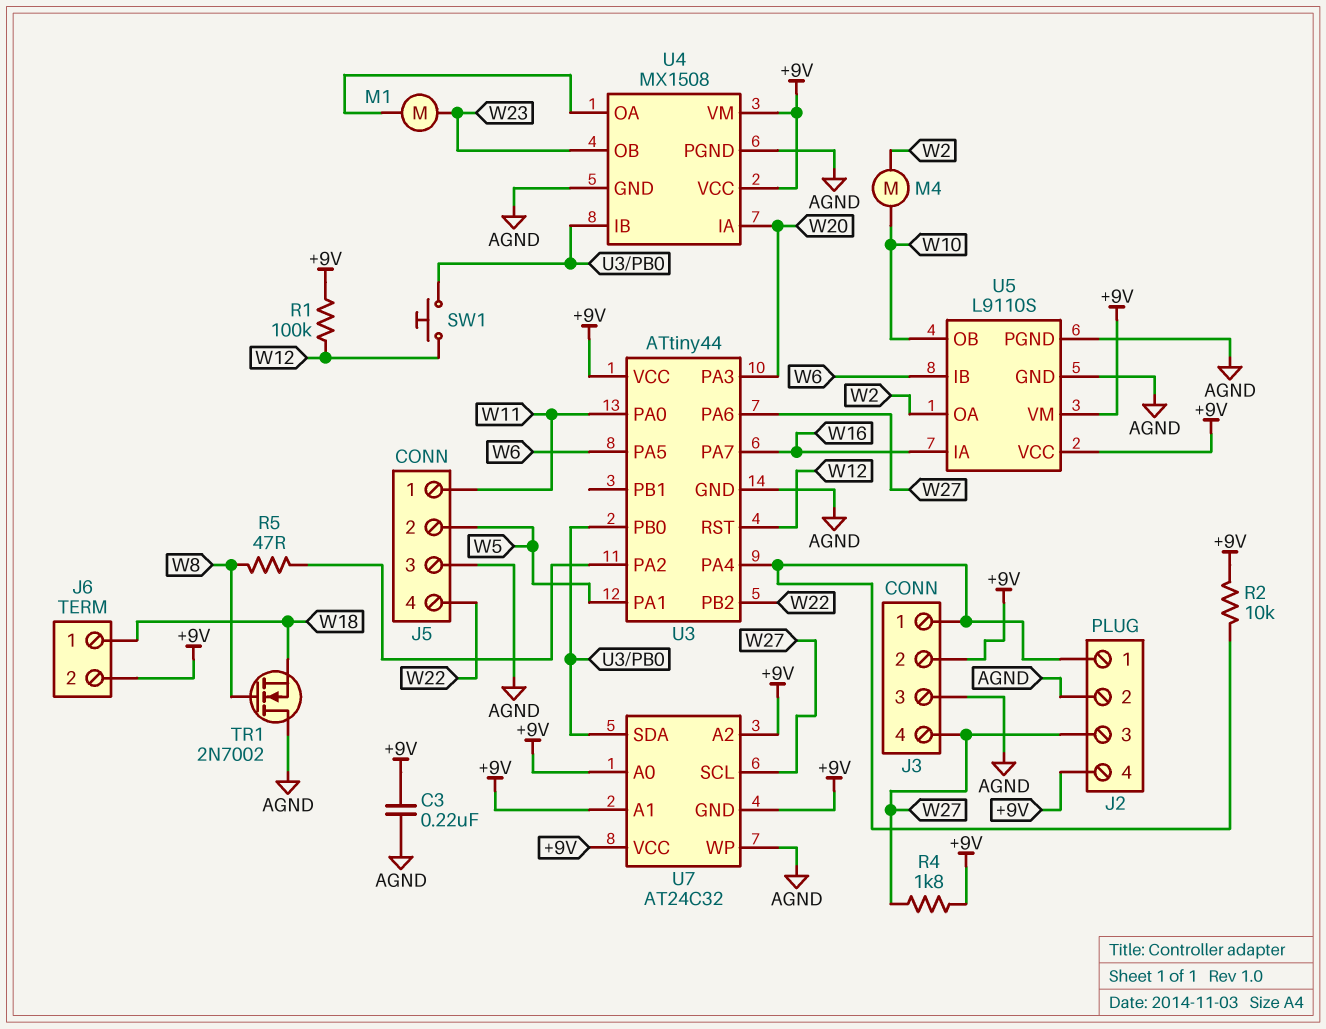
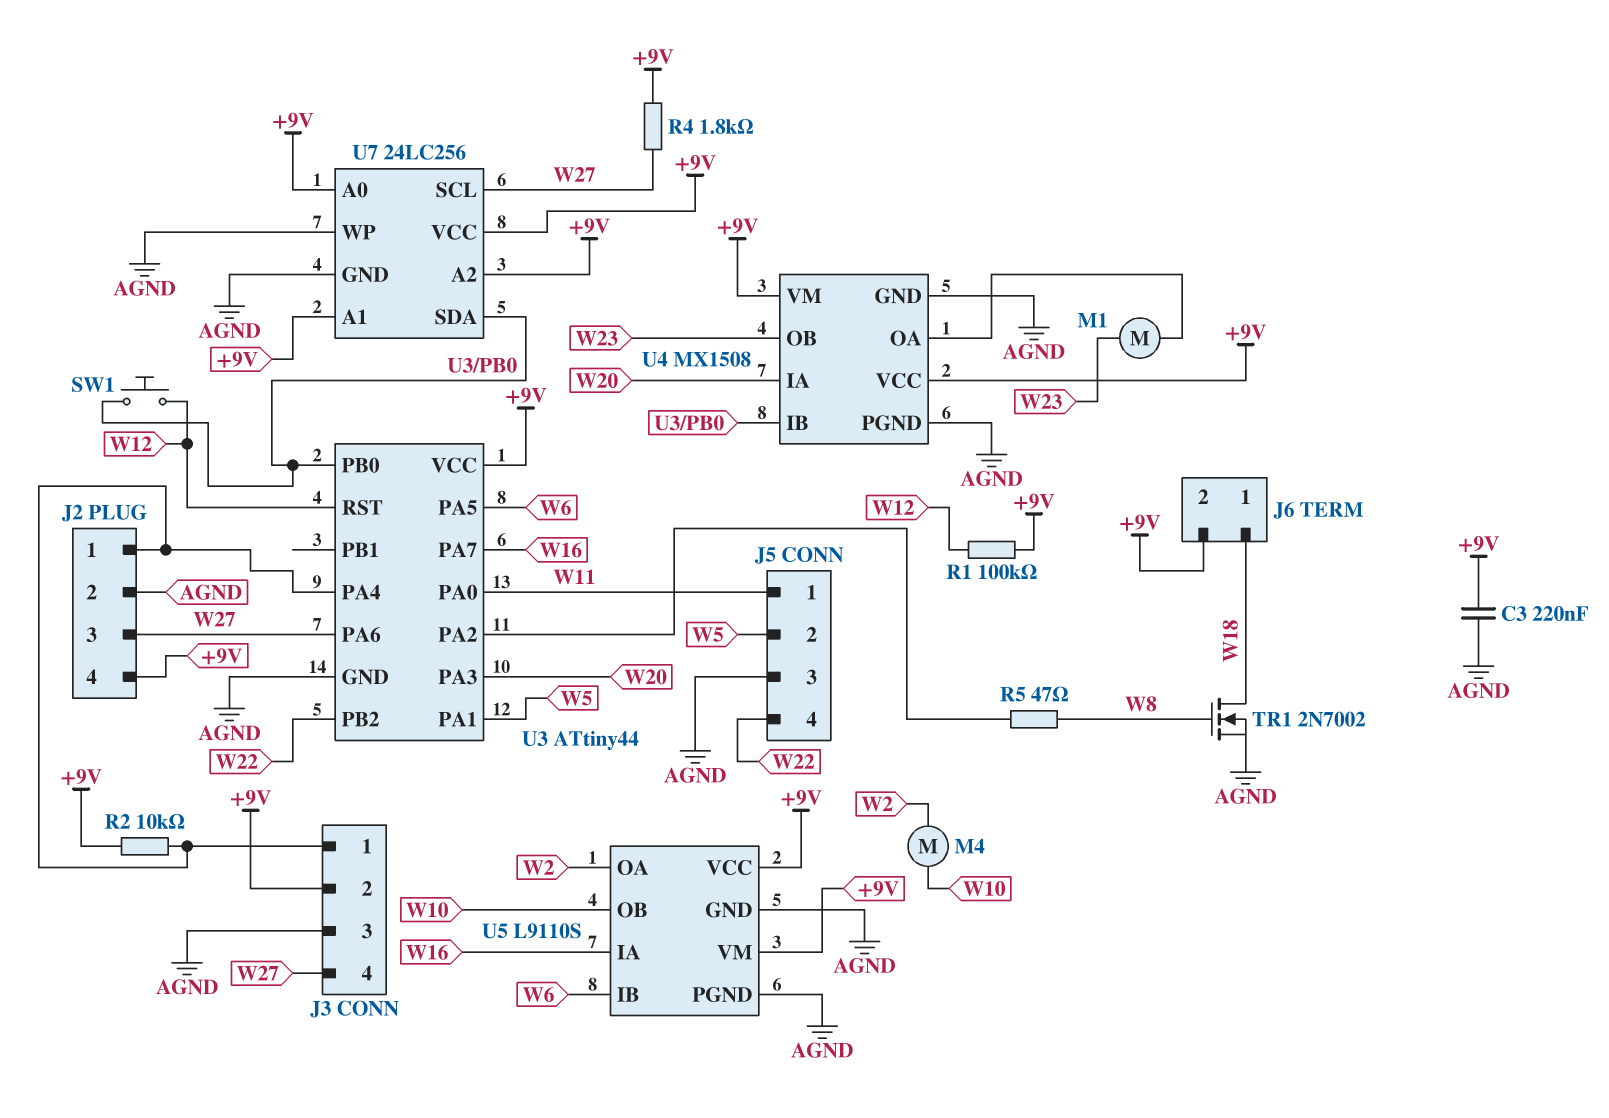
TR1: NMOS 2N7002 (G W8, D AGND, S W18) -> NMOS 2N7002 (G W8, D W18, S AGND)
U7: AT24C32 -> 24LC256
U7 pin GND: +9V -> AGND

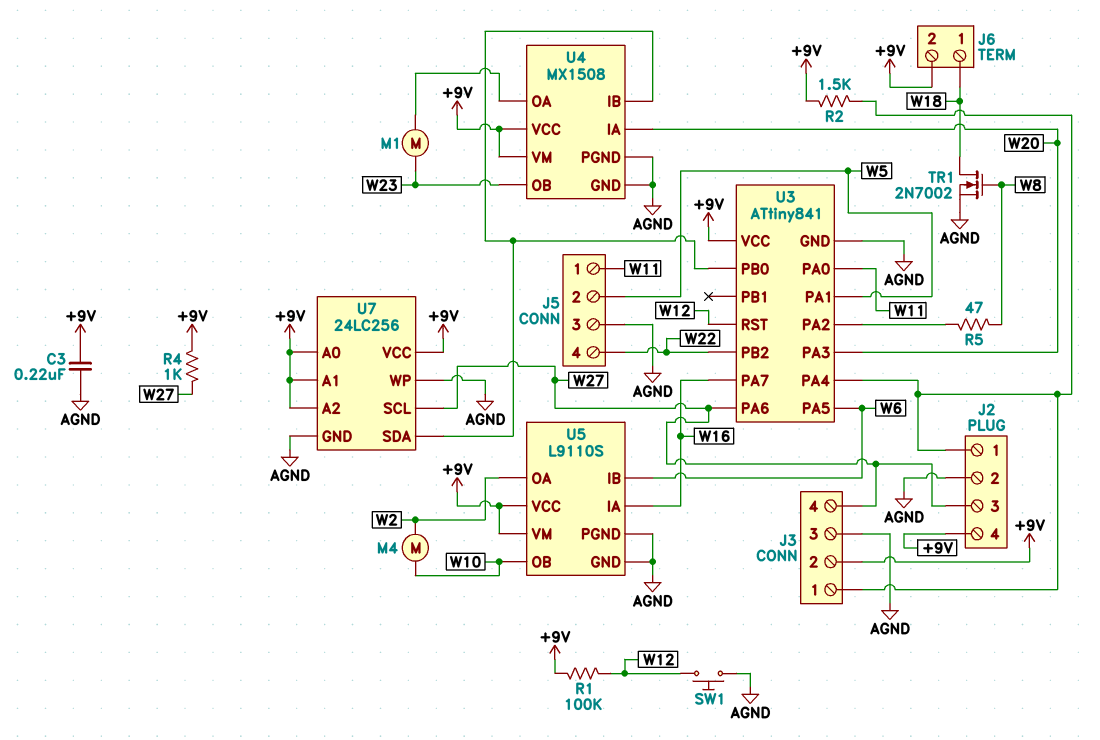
R2: 10k (+9V, J2/1) -> 1.5k (+9V, J2/1)
R4: 1.8k (+9V, W27) -> 1k (+9V, W27)
SW1: button (U3/PB0, W12) -> button (AGND, W12)
U3: ATtiny44 -> ATtiny841

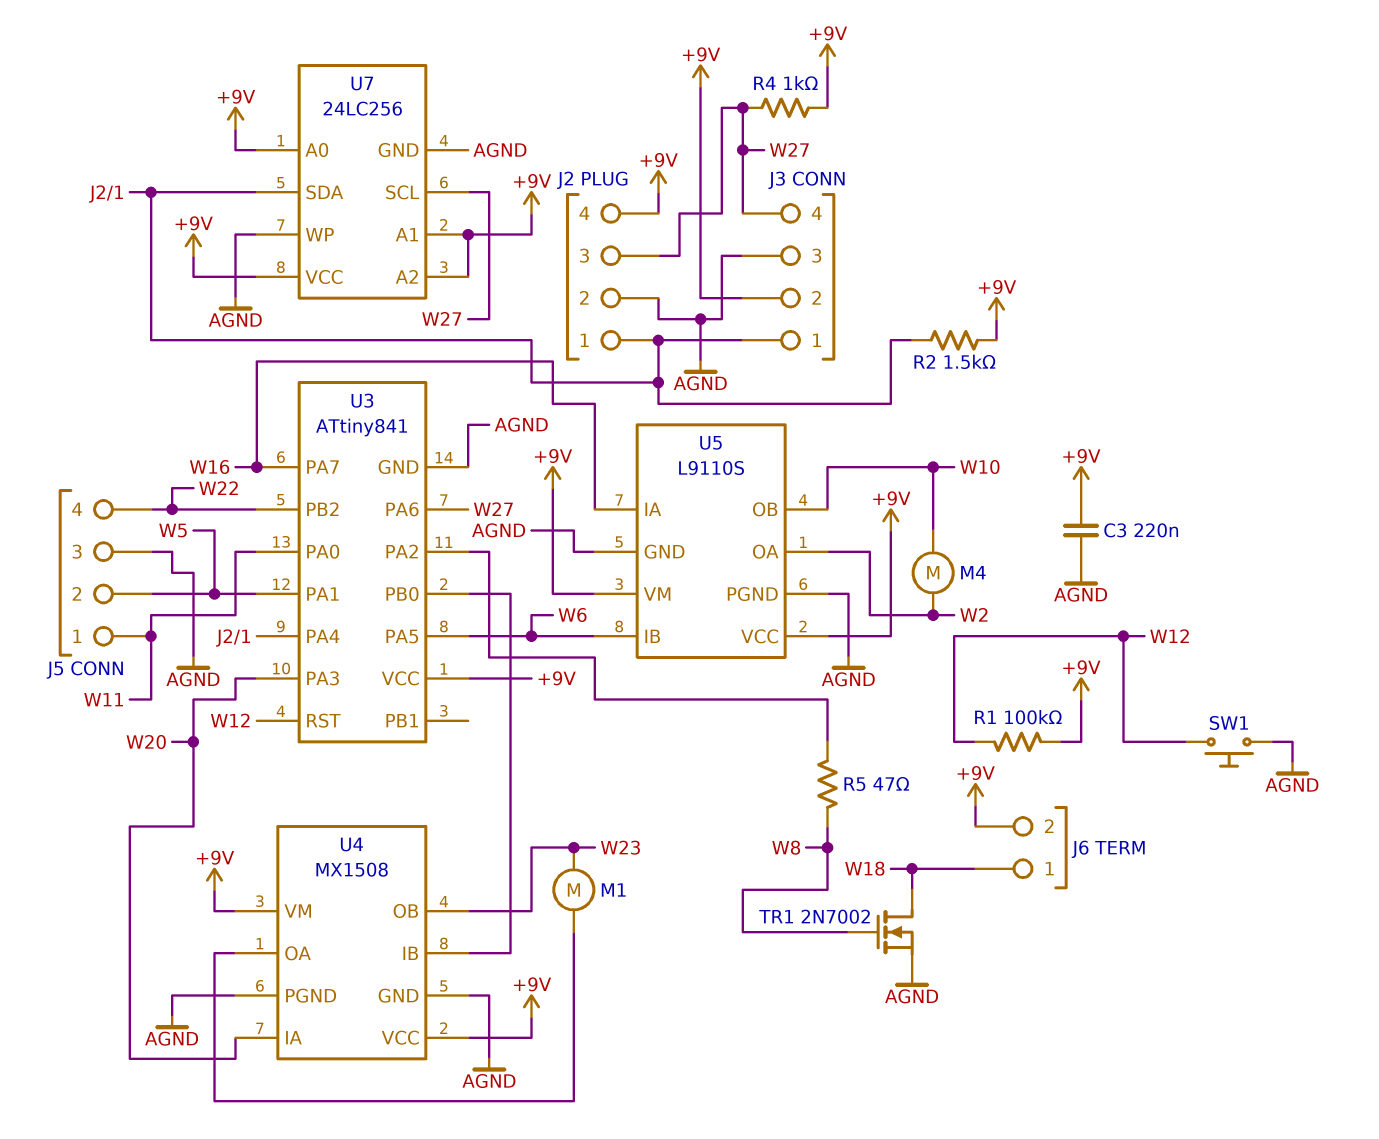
U7 pin SDA: U3/PB0 -> J2/1

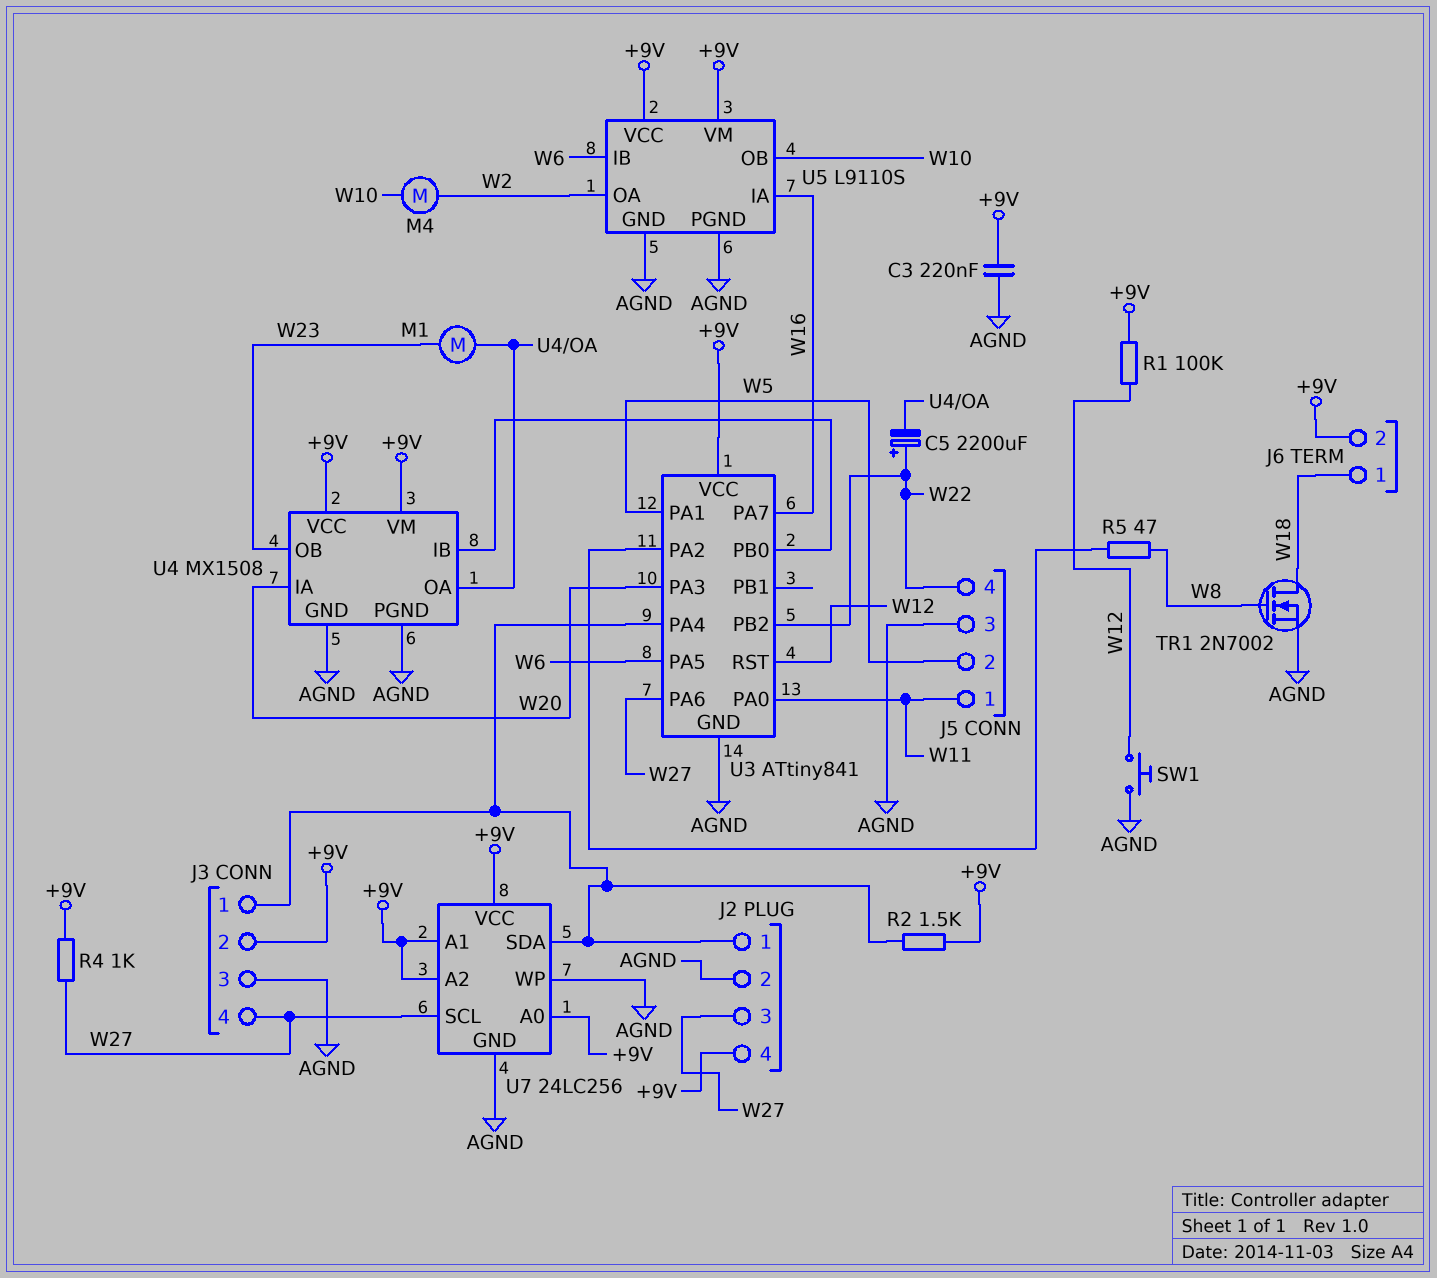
C5: none -> 2200uF (plus W22, minus U4/OA)

